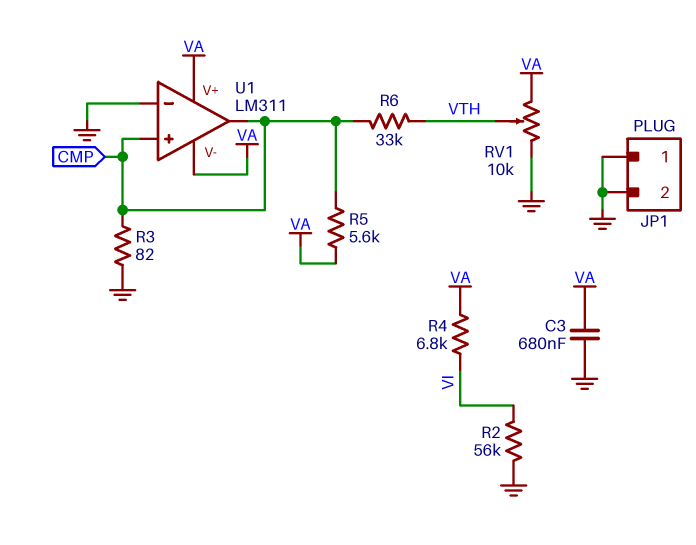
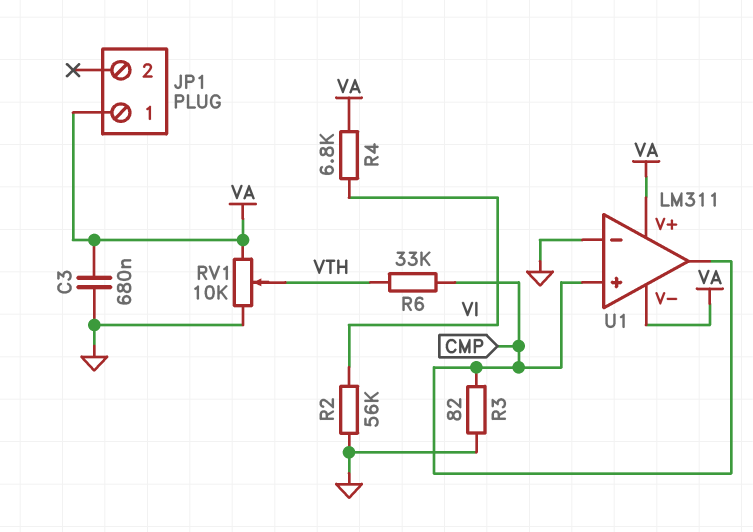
JP1 pin 1: GND -> VA
JP1 pin 2: GND -> none
R5: 5.6k (CMP, VA) -> none

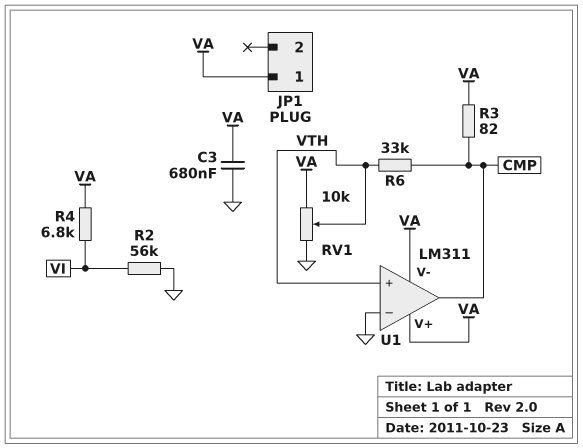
R3: 82 (CMP, GND) -> 82 (CMP, VA)
U1 pin in+: CMP -> VTH

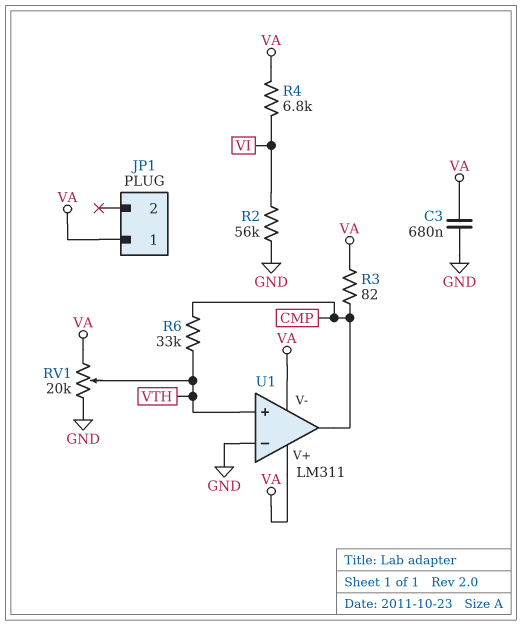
RV1: 10k (GND, VA, wiper VTH) -> 20k (GND, VA, wiper VTH)

